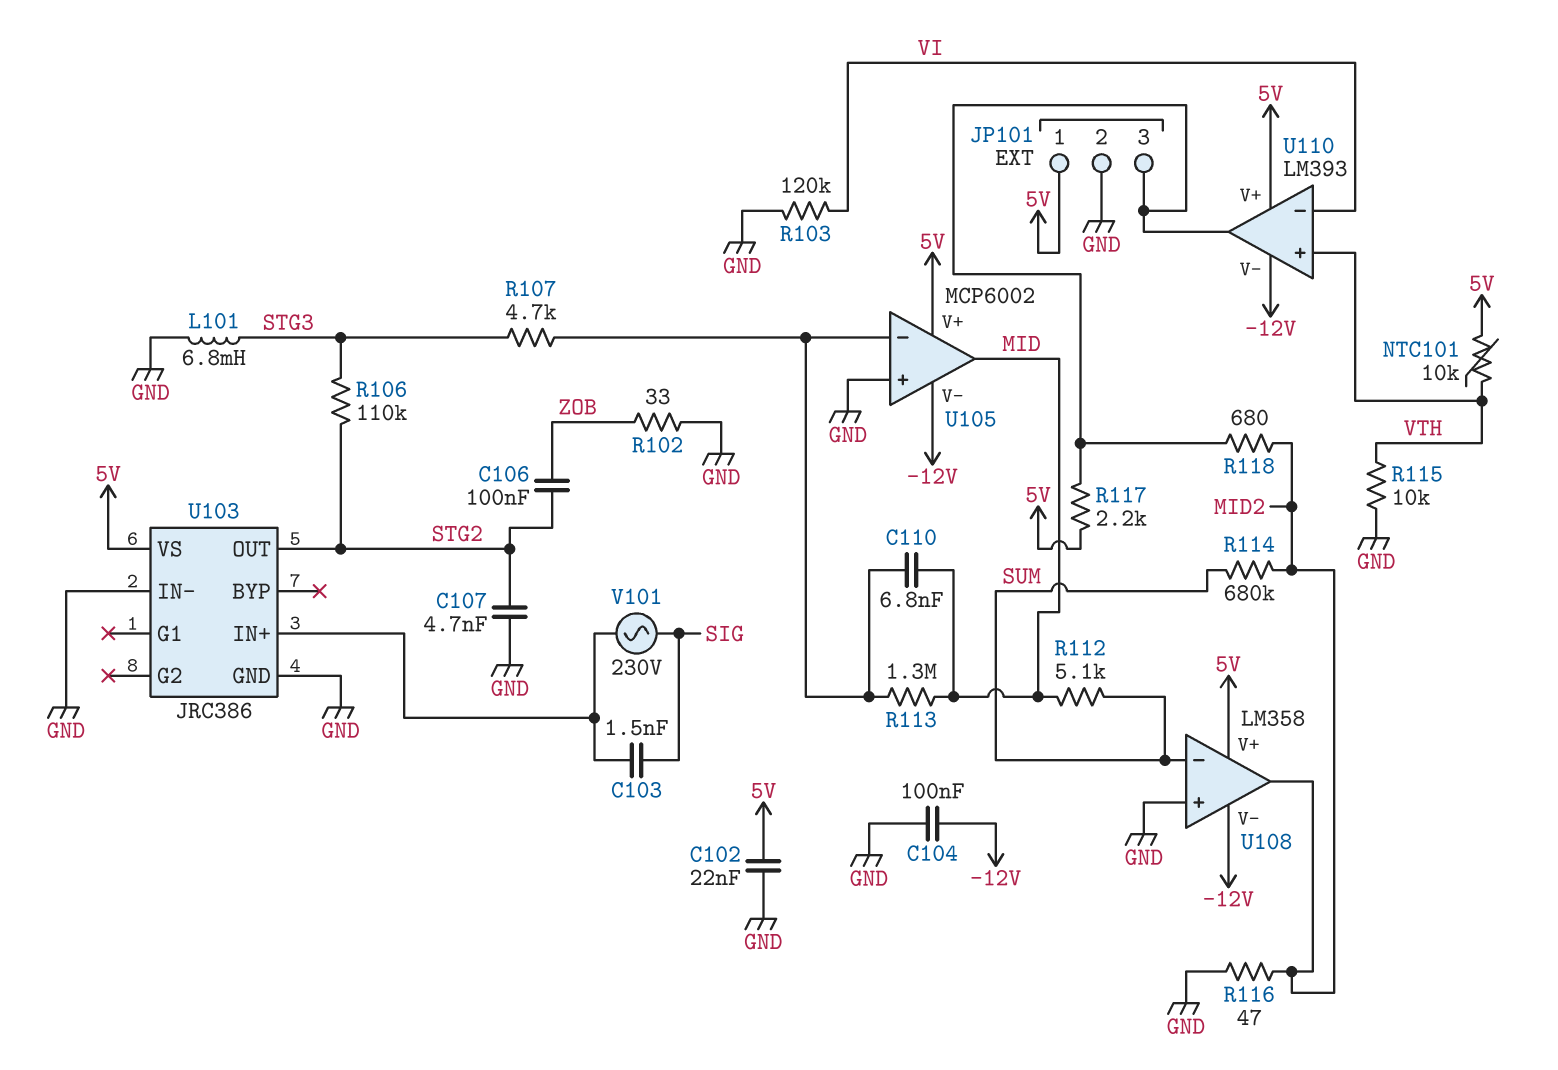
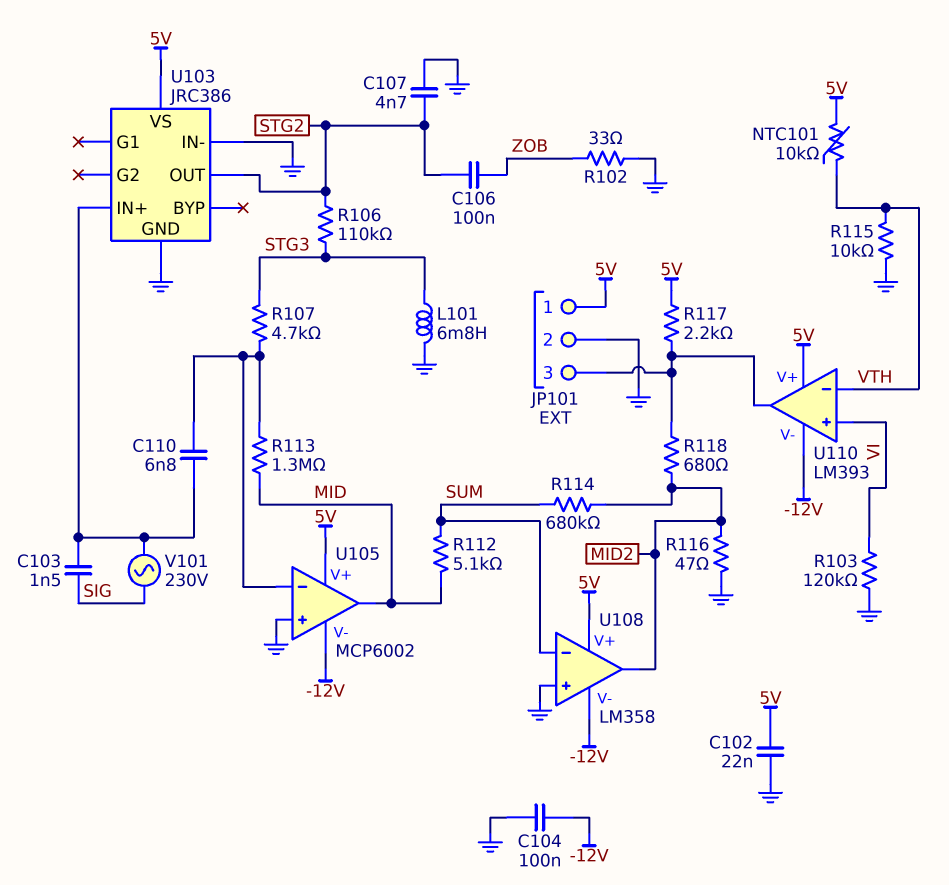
C110: 6.8nF (MID, U105/in-) -> 6.8nF (U103/IN+, U105/in-)
U110 pin in+: VTH -> VI
U110 pin in-: VI -> VTH

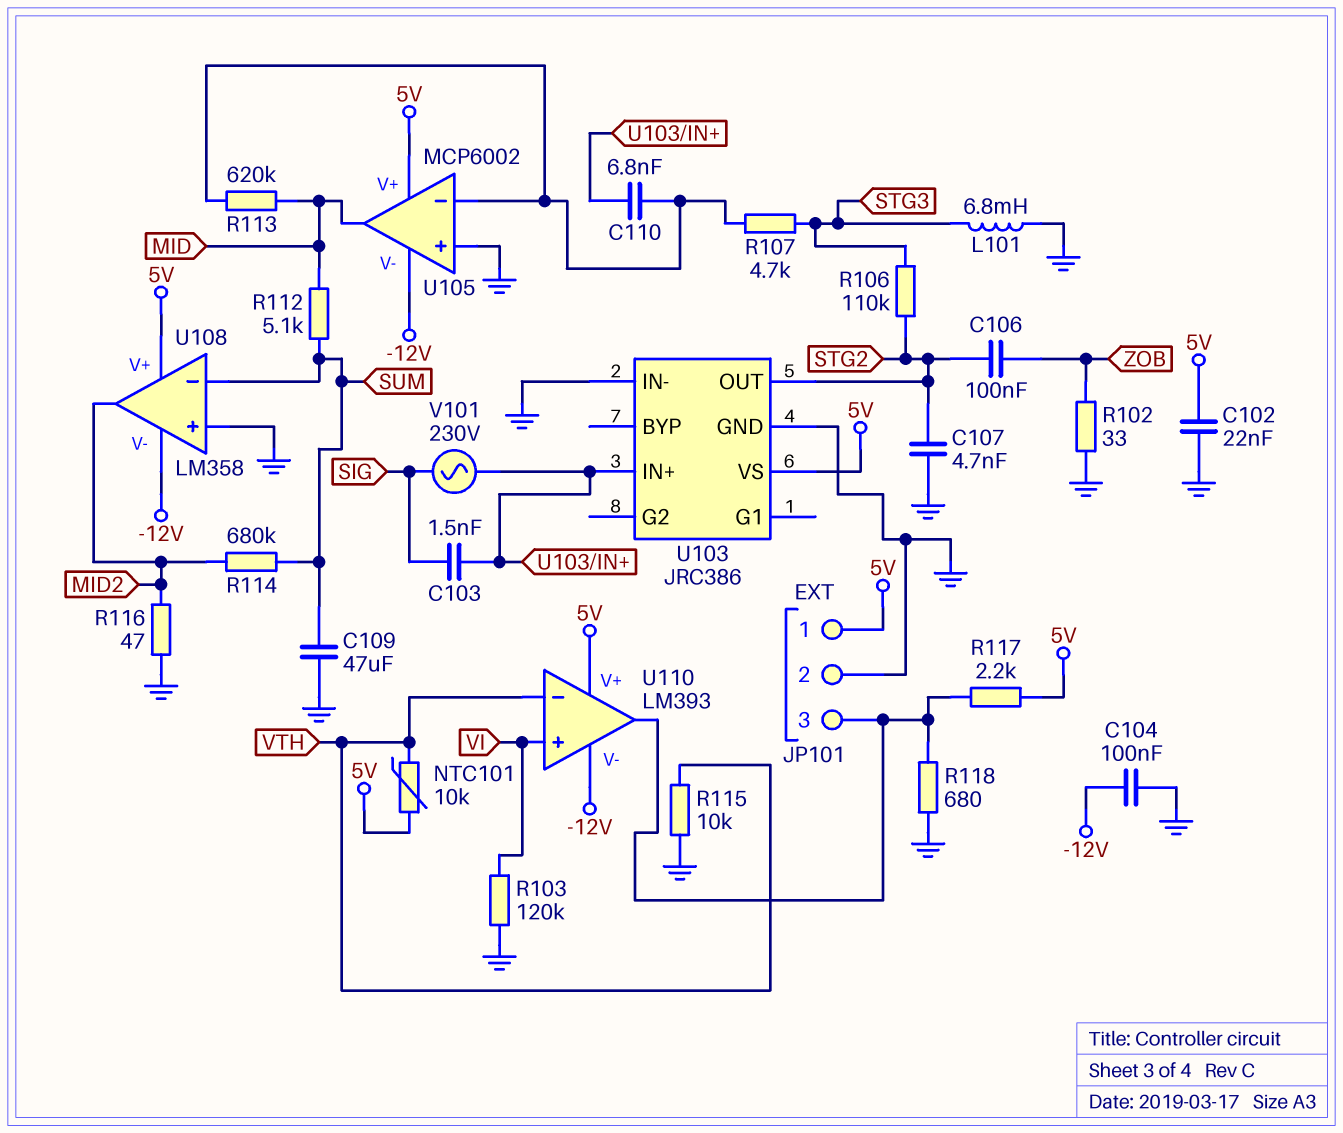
C109: none -> 47uF (GND, SUM)
R113: 1.3M (MID, U105/in-) -> 620k (MID, U105/in-)
R118: 680 (JP101/3, MID2) -> 680 (GND, JP101/3)

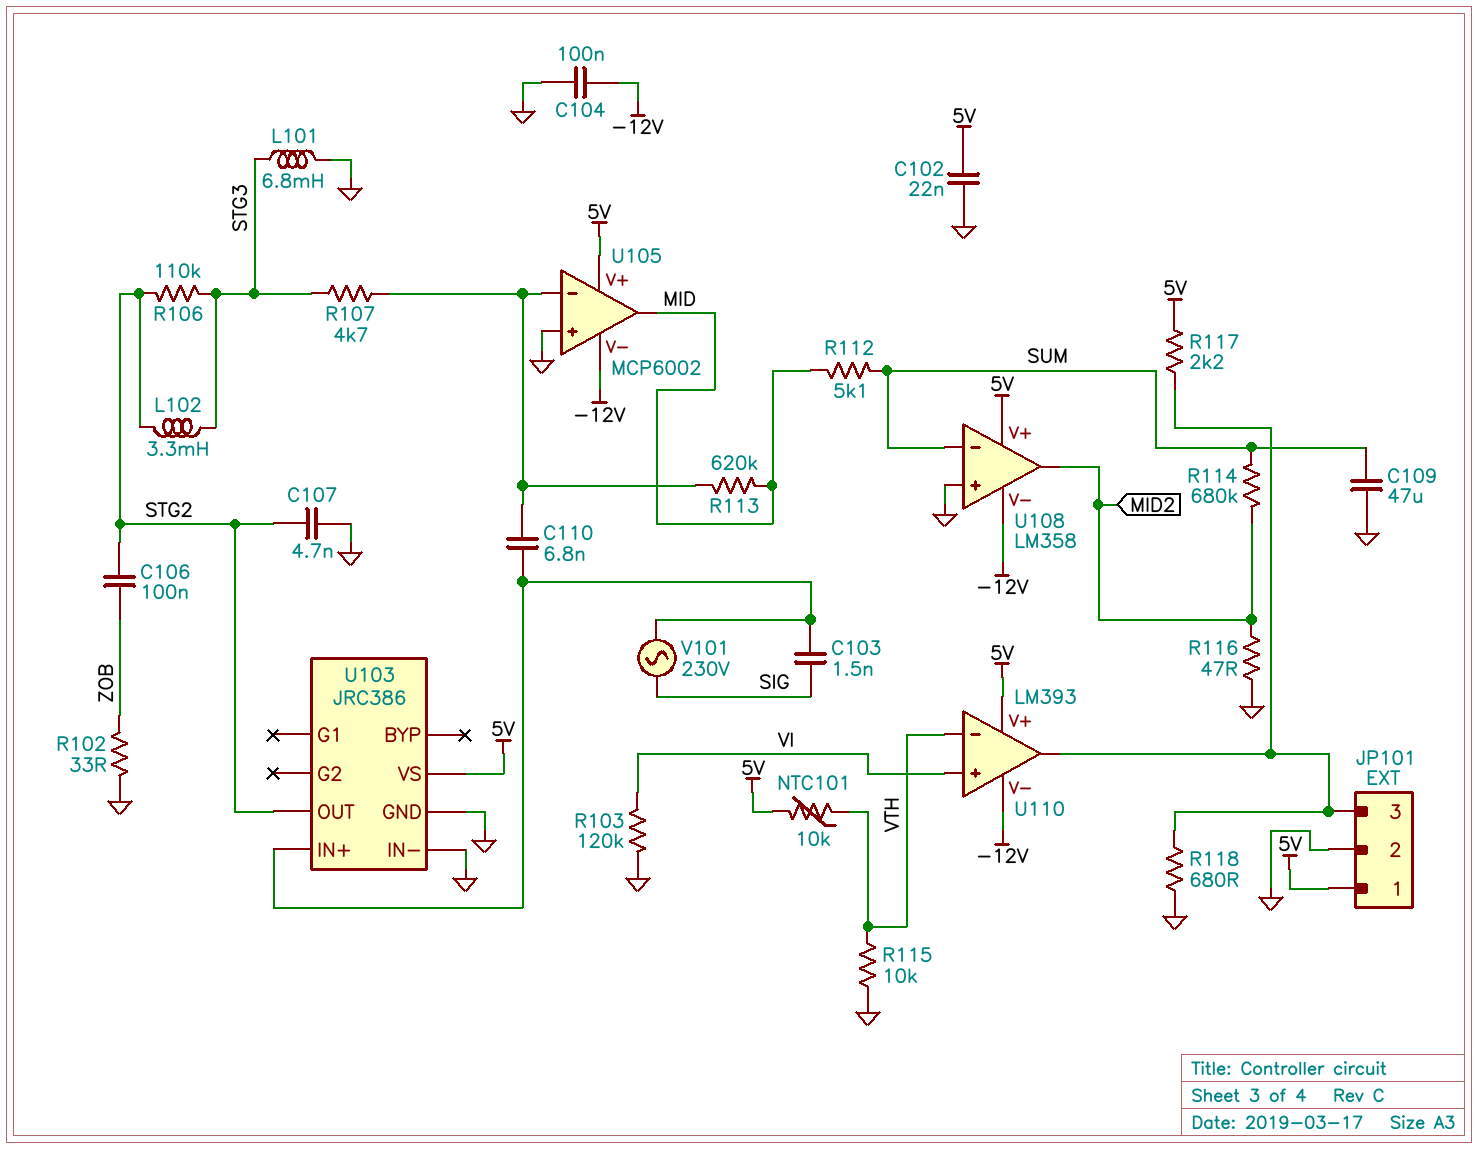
L102: none -> 3.3mH (STG2, STG3)

